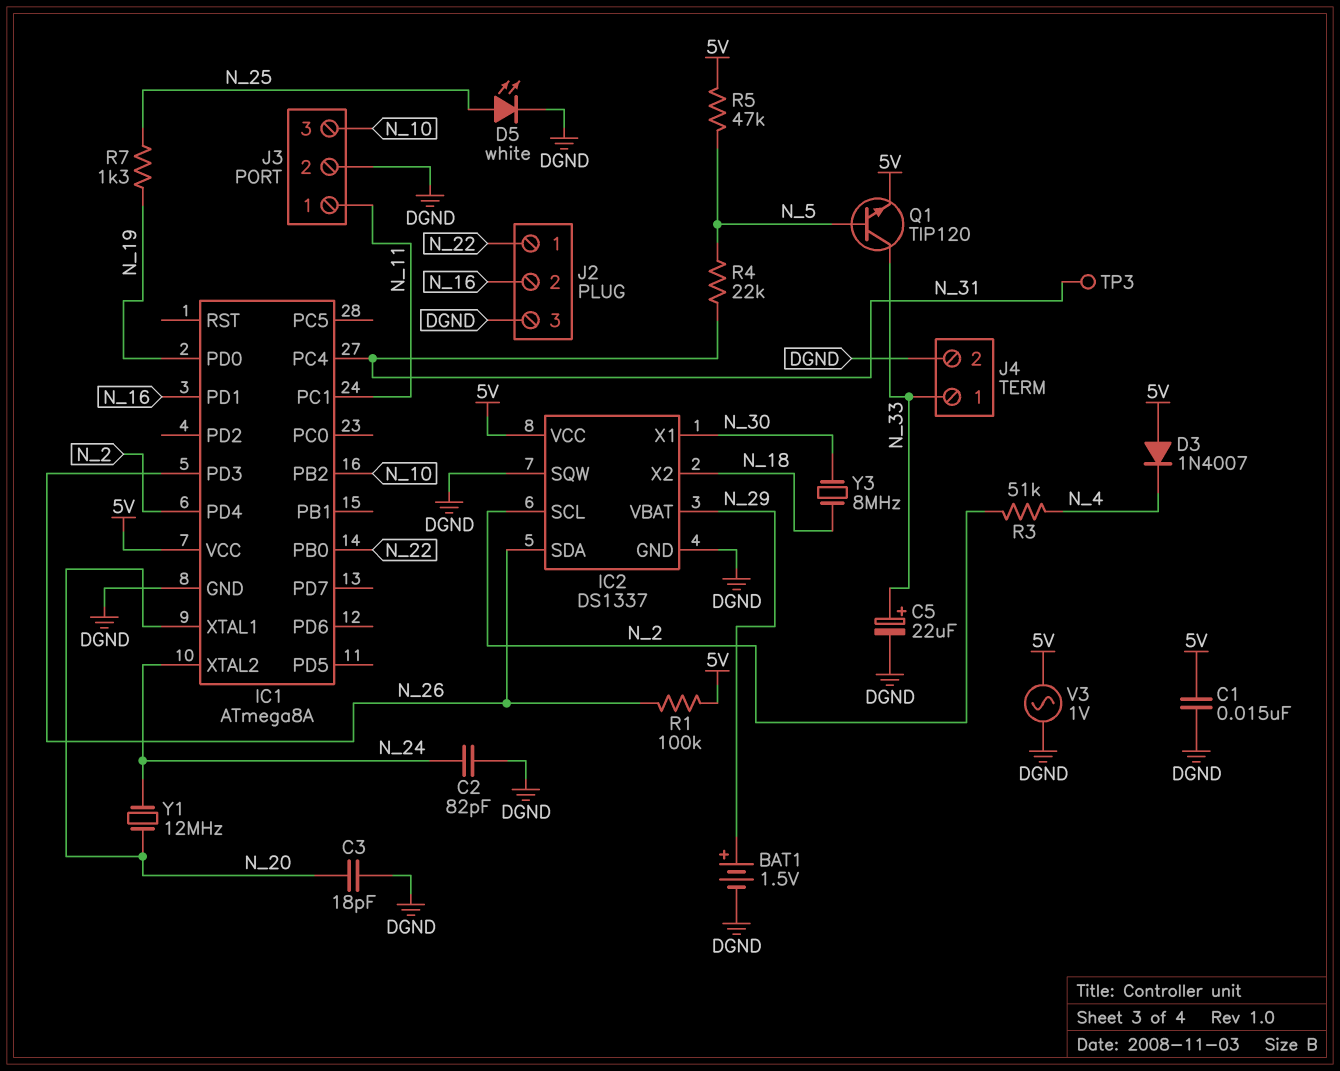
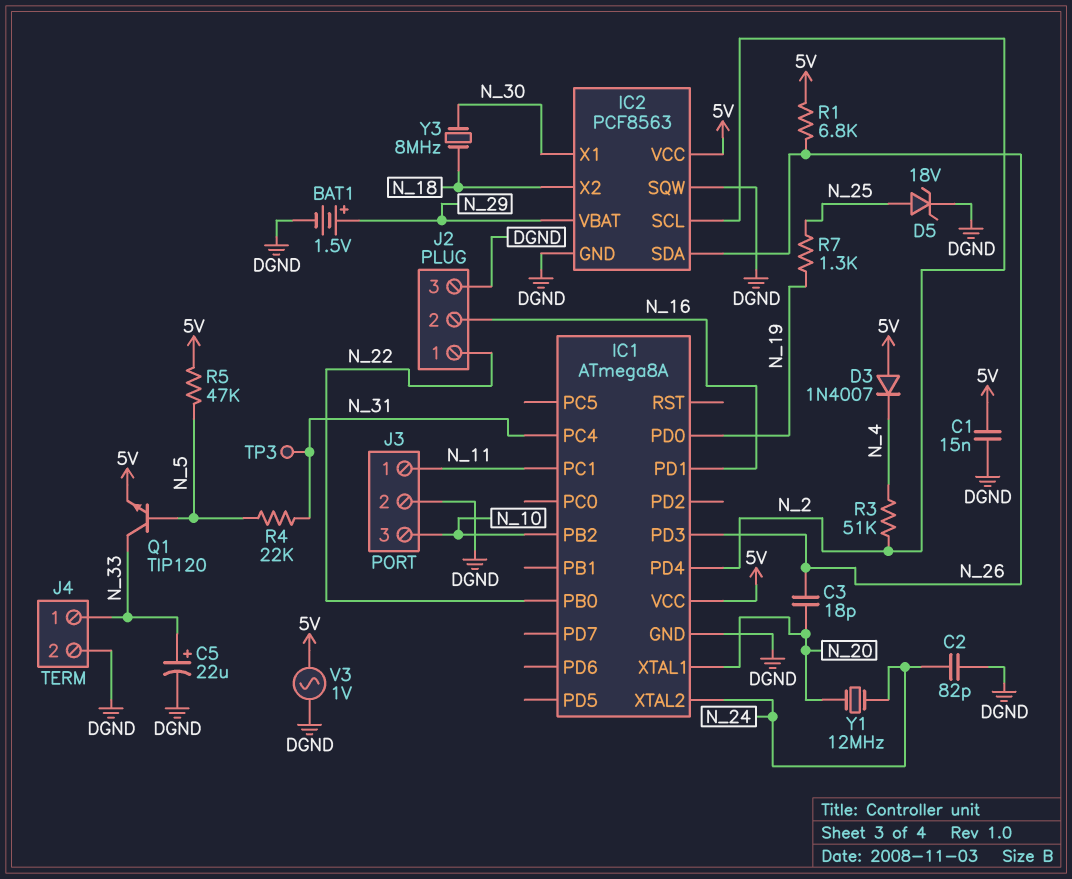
C3: 18pF (DGND, N_20) -> 18pF (N_20, N_26)
D5: LED white (A N_25, K DGND) -> zener 18V (A N_25, K DGND)
IC2: DS1337 -> PCF8563
R1: 100k (5V, N_26) -> 6.8k (5V, N_26)

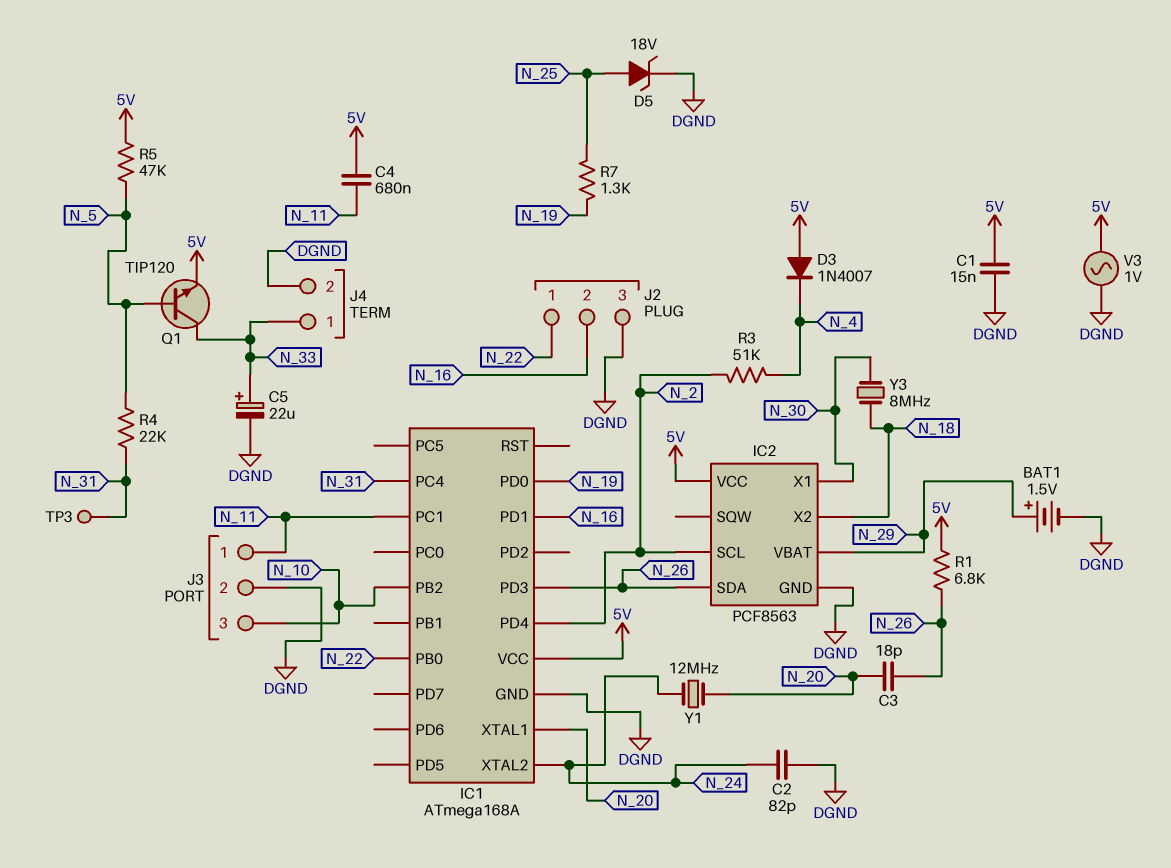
C4: none -> 680nF (5V, N_11)
IC1: ATmega8A -> ATmega168A
IC2 pin SQW: DGND -> none

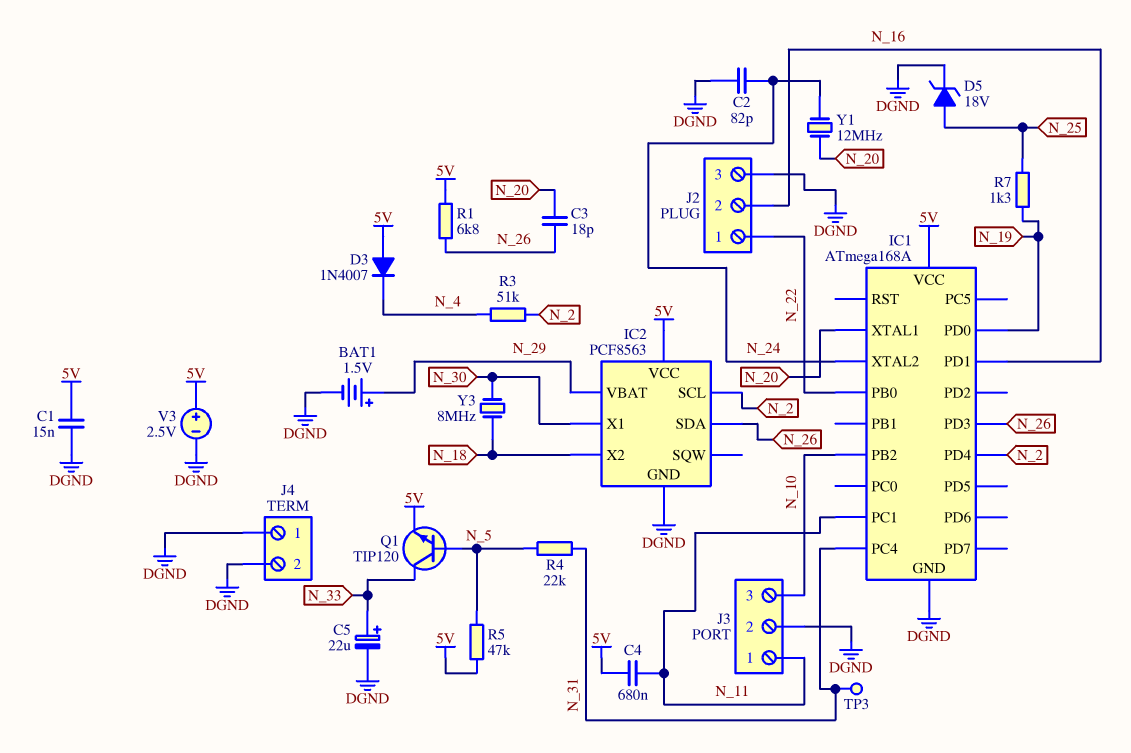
J4 pin 1: N_33 -> DGND
V3: AC 1V (5V, DGND) -> 2.5V (plus 5V, minus DGND)

